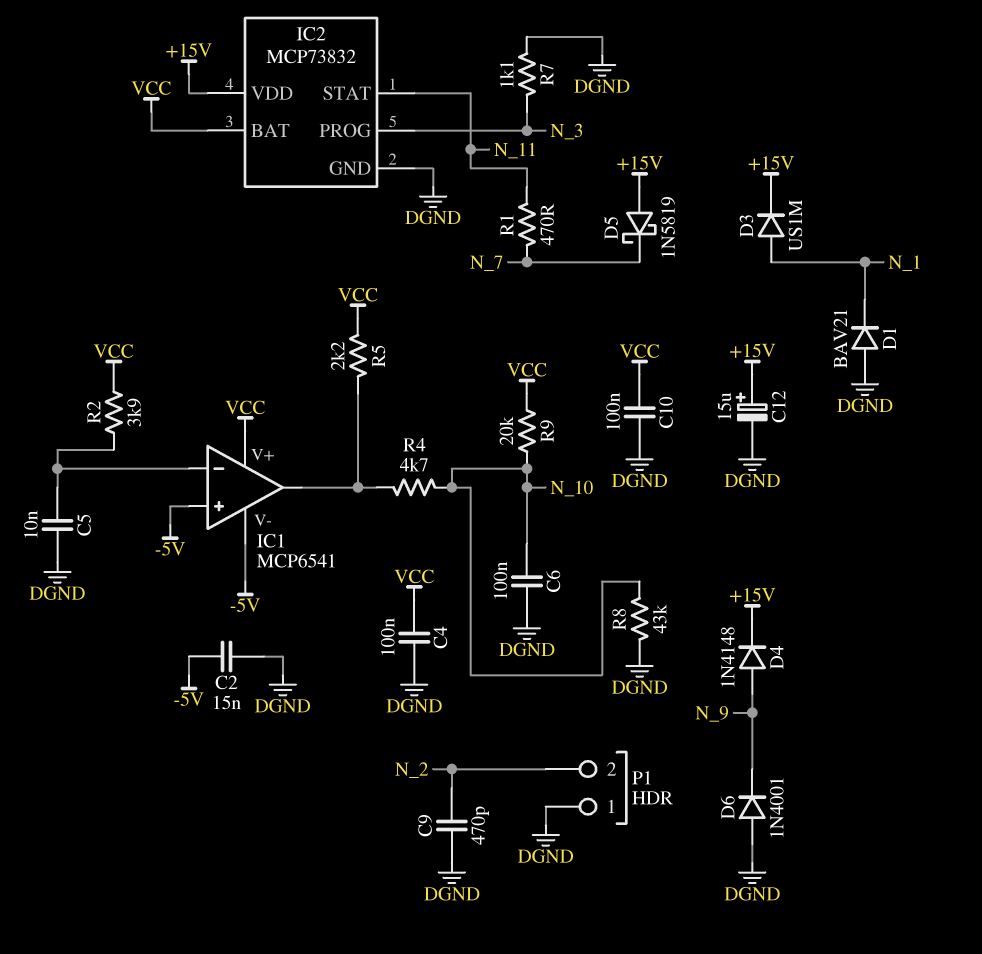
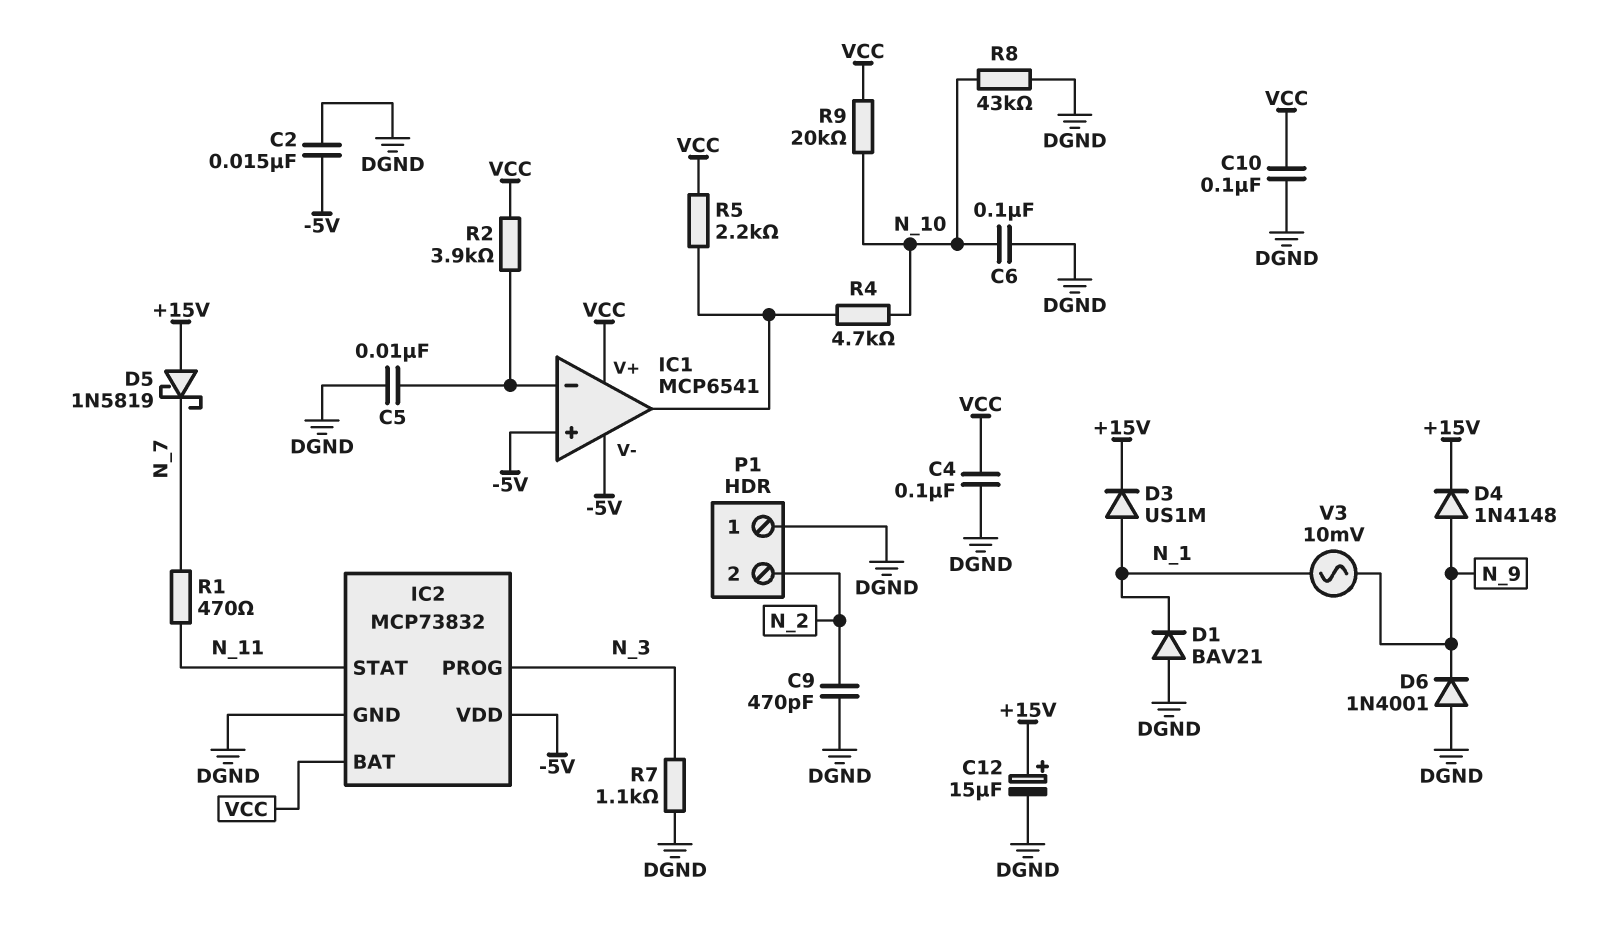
IC2 pin VDD: +15V -> -5V
V3: none -> AC 10mV (N_1, N_9)

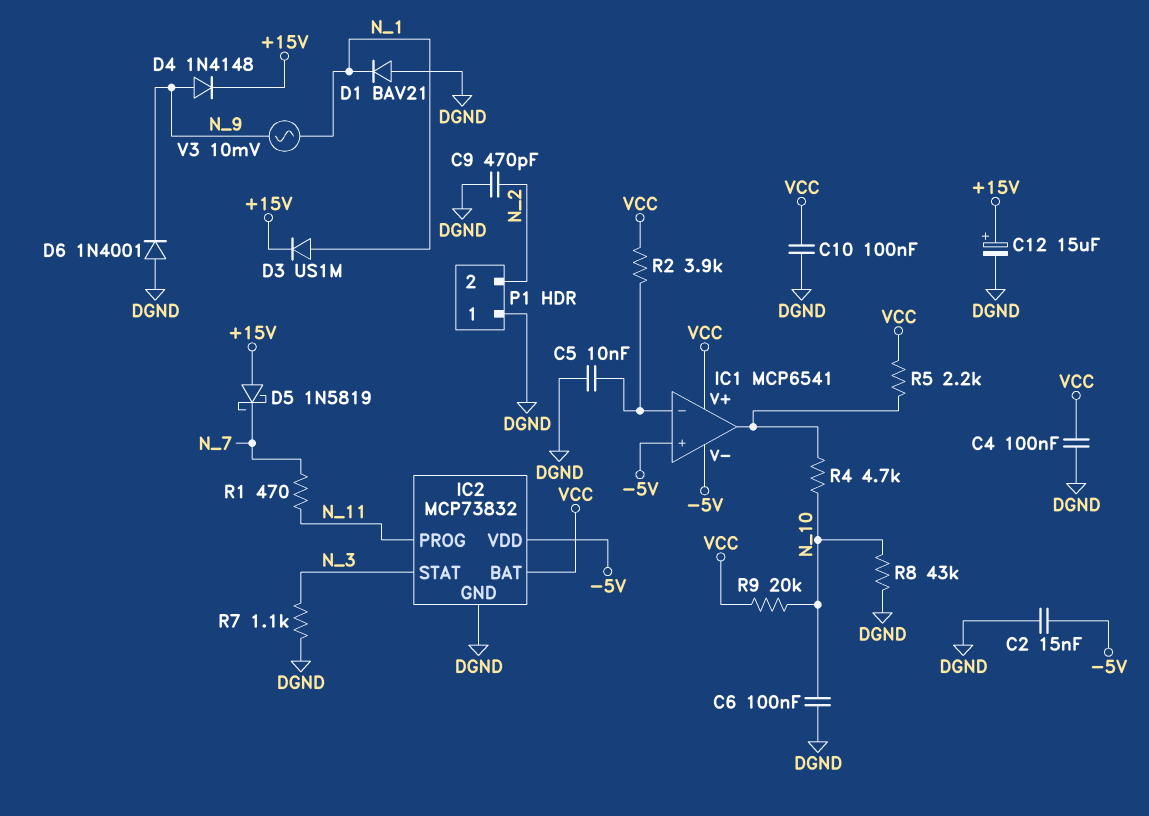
IC2 pin PROG: N_3 -> N_11
IC2 pin STAT: N_11 -> N_3

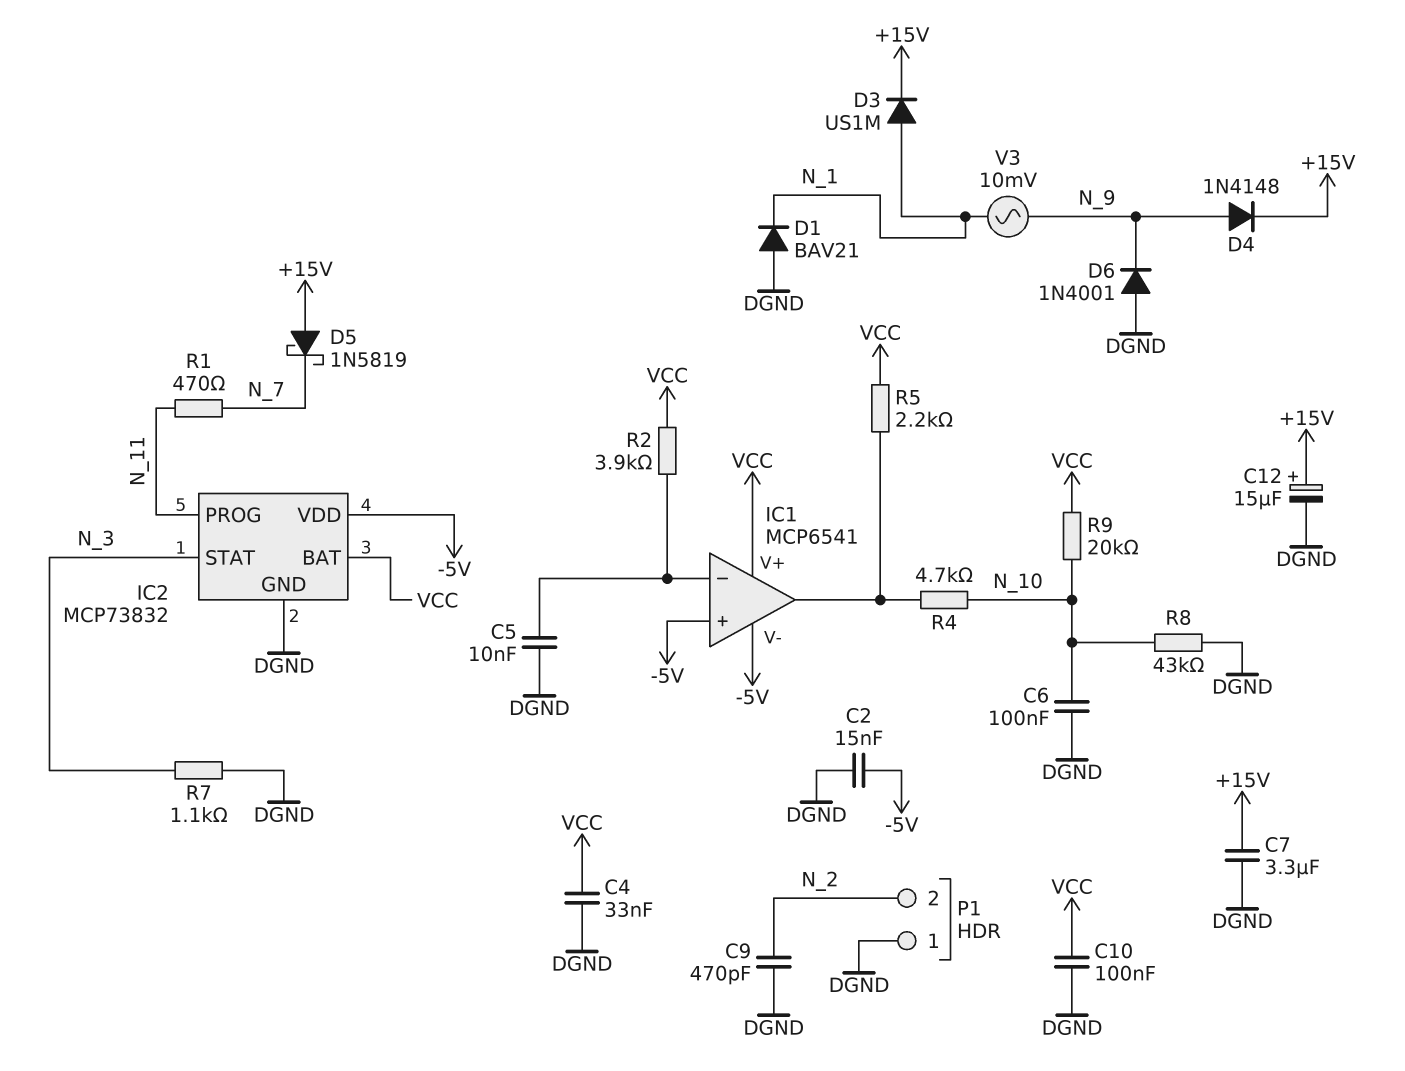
C4: 100nF (DGND, VCC) -> 33nF (DGND, VCC)
C7: none -> 3.3uF (+15V, DGND)

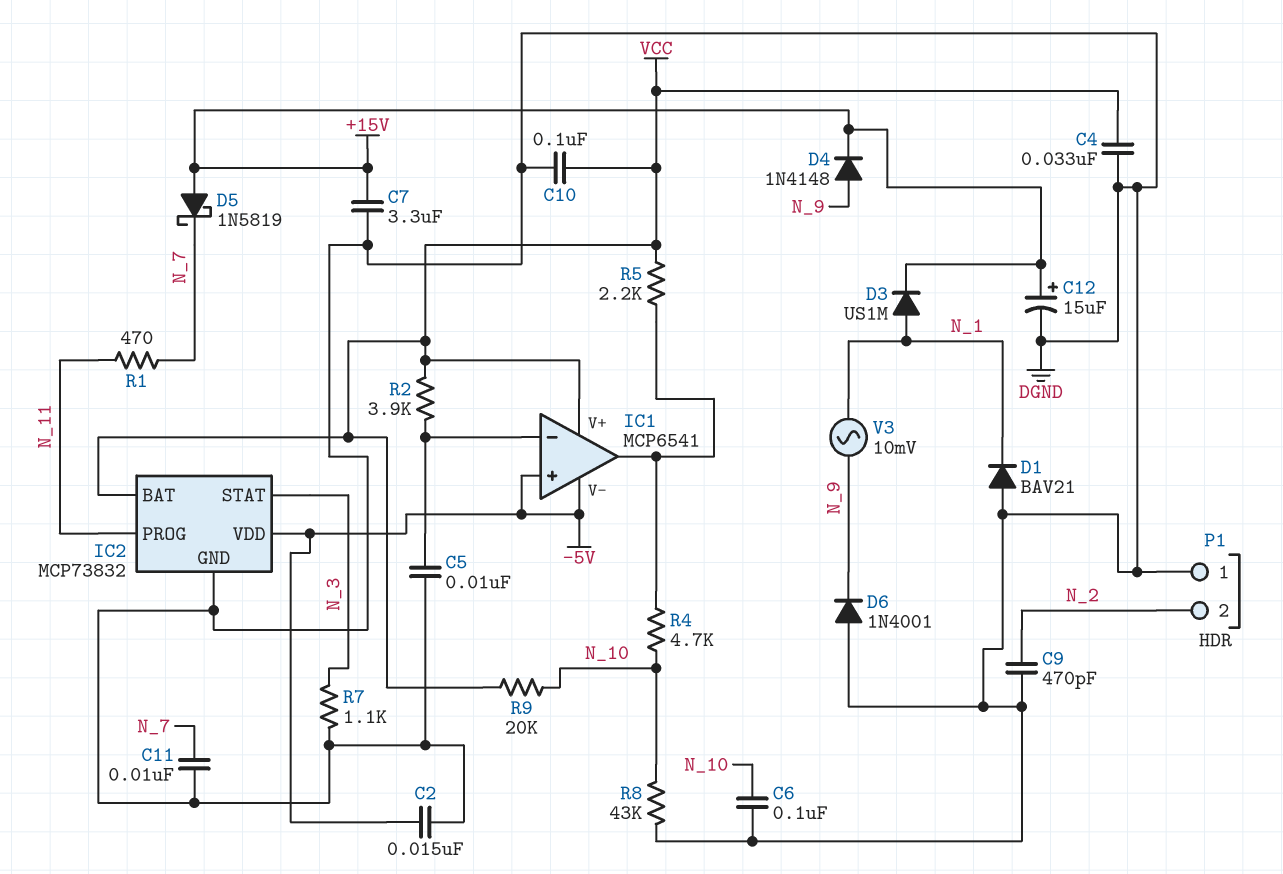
C11: none -> 10nF (DGND, N_7)

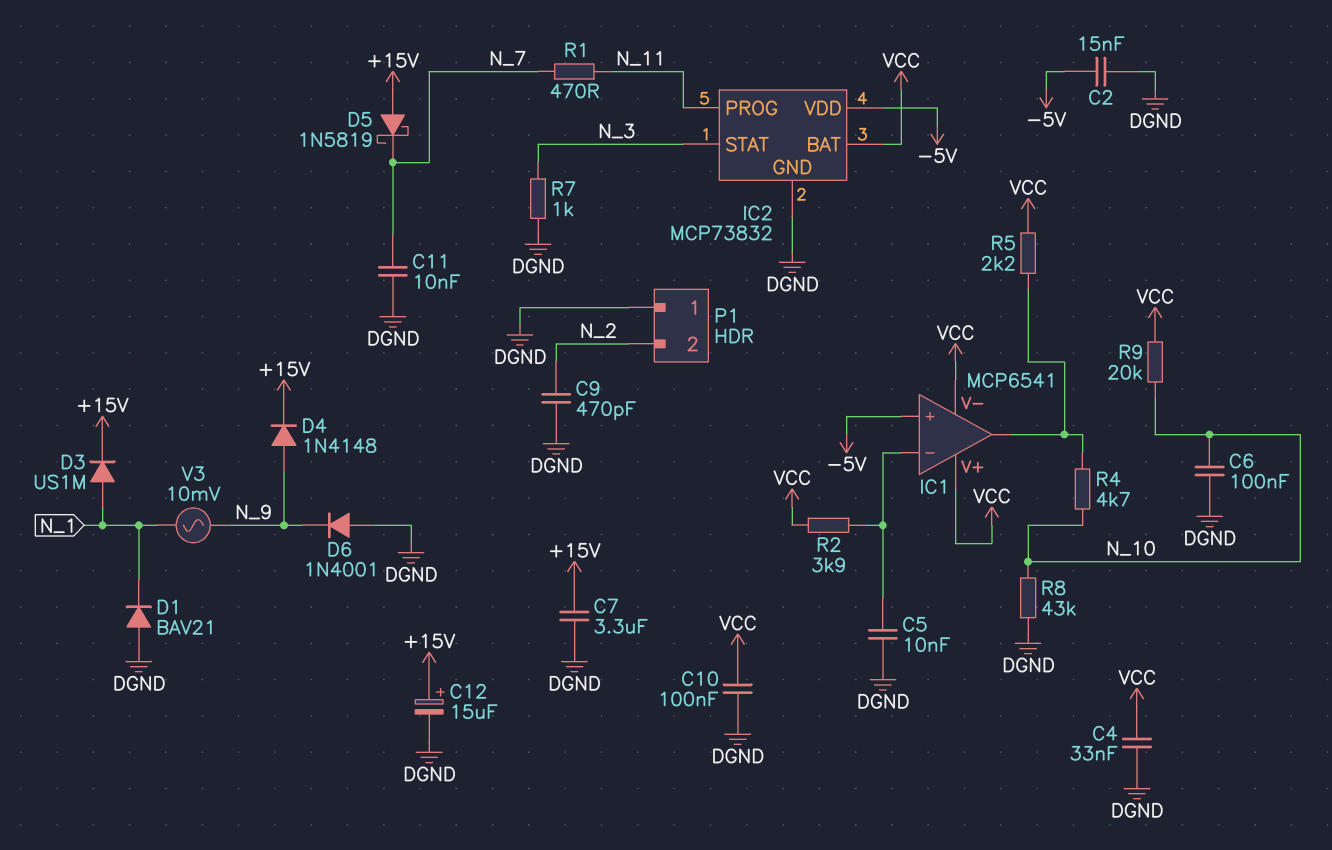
IC1 pin V-: -5V -> VCC
R7: 1.1k (DGND, N_3) -> 1k (DGND, N_3)

